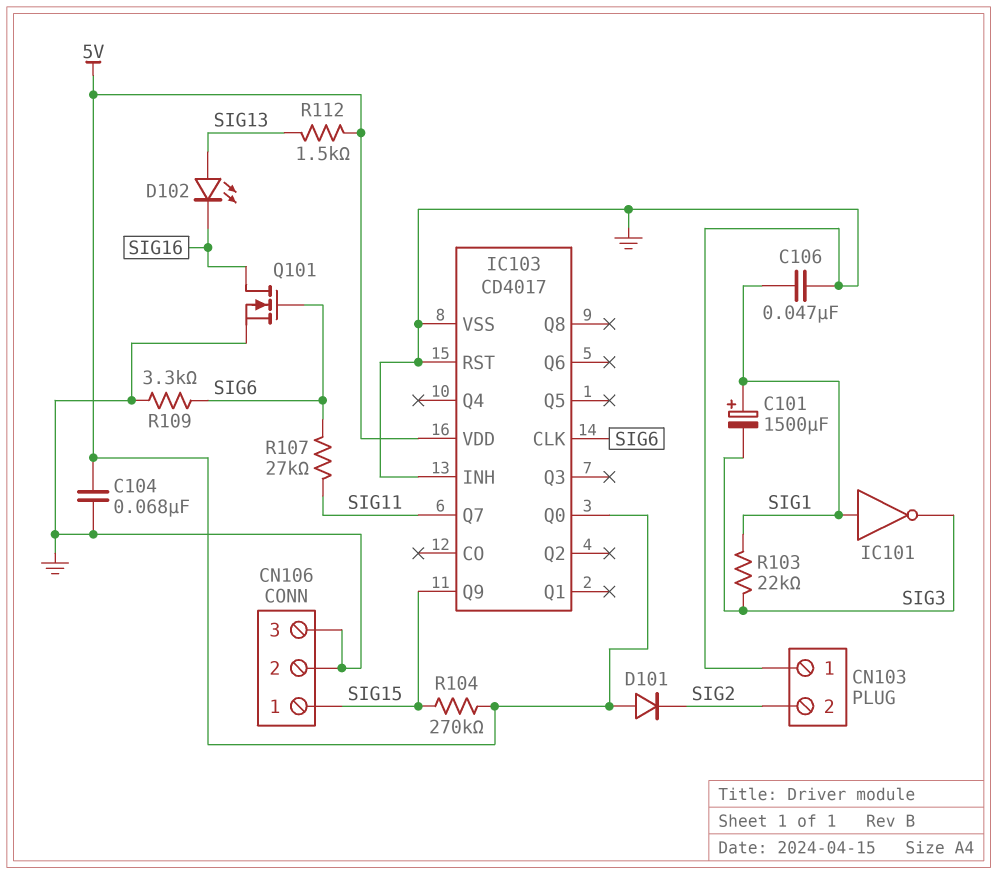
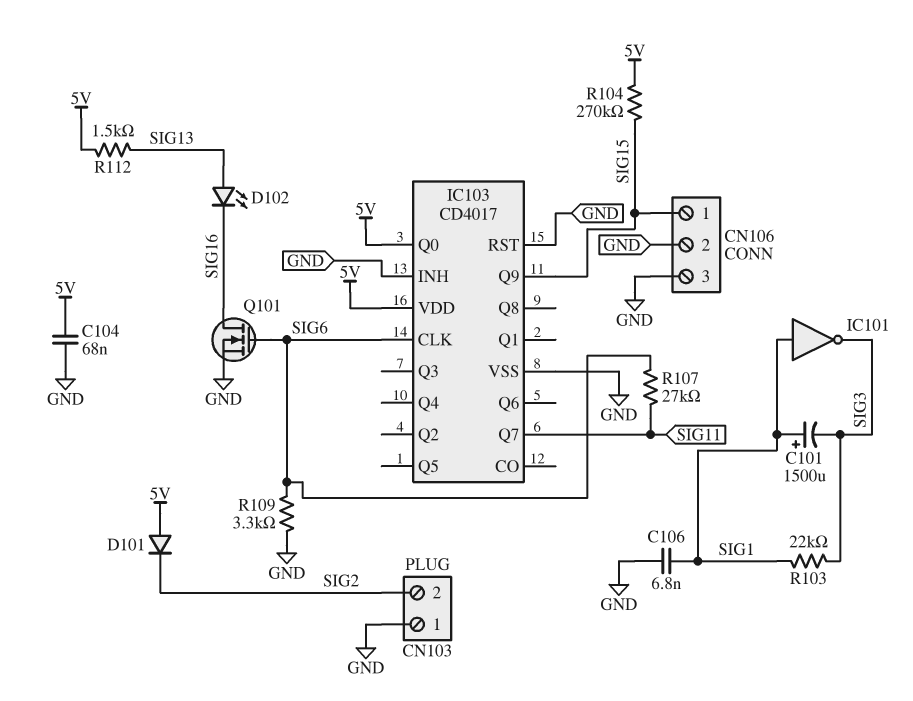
C106: 47nF (GND, SIG1) -> 6.8nF (GND, SIG1)

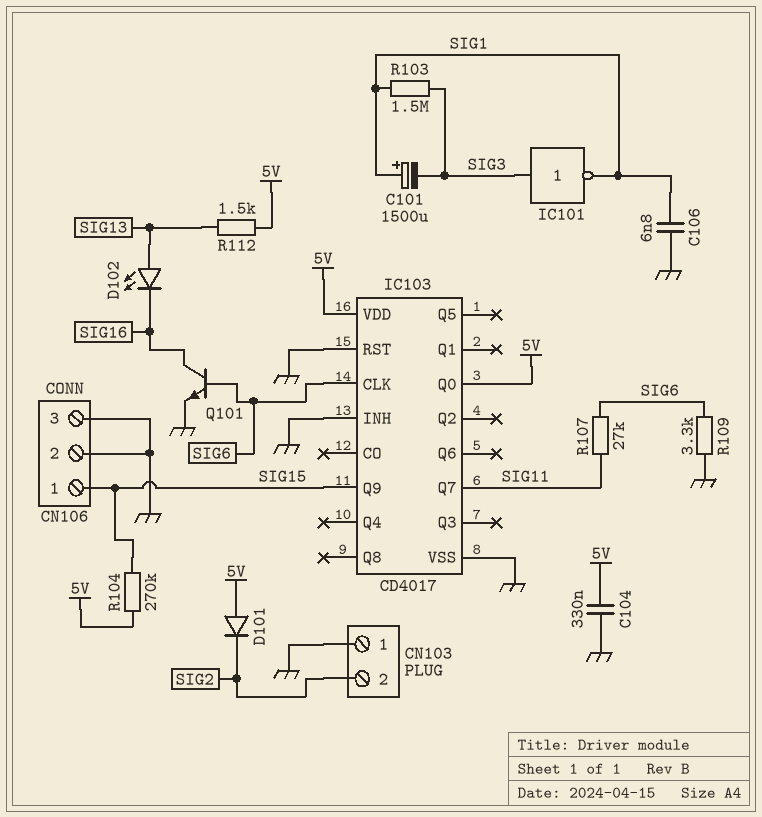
C104: 68nF (5V, GND) -> 330nF (5V, GND)
IC101: NOT (in SIG1, out SIG3) -> NOT (in SIG3, out SIG1)
Q101: NMOS (G SIG6, D SIG16, S GND) -> NPN (B SIG6, C SIG16, E GND)
R103: 22k (SIG1, SIG3) -> 1.5M (SIG1, SIG3)

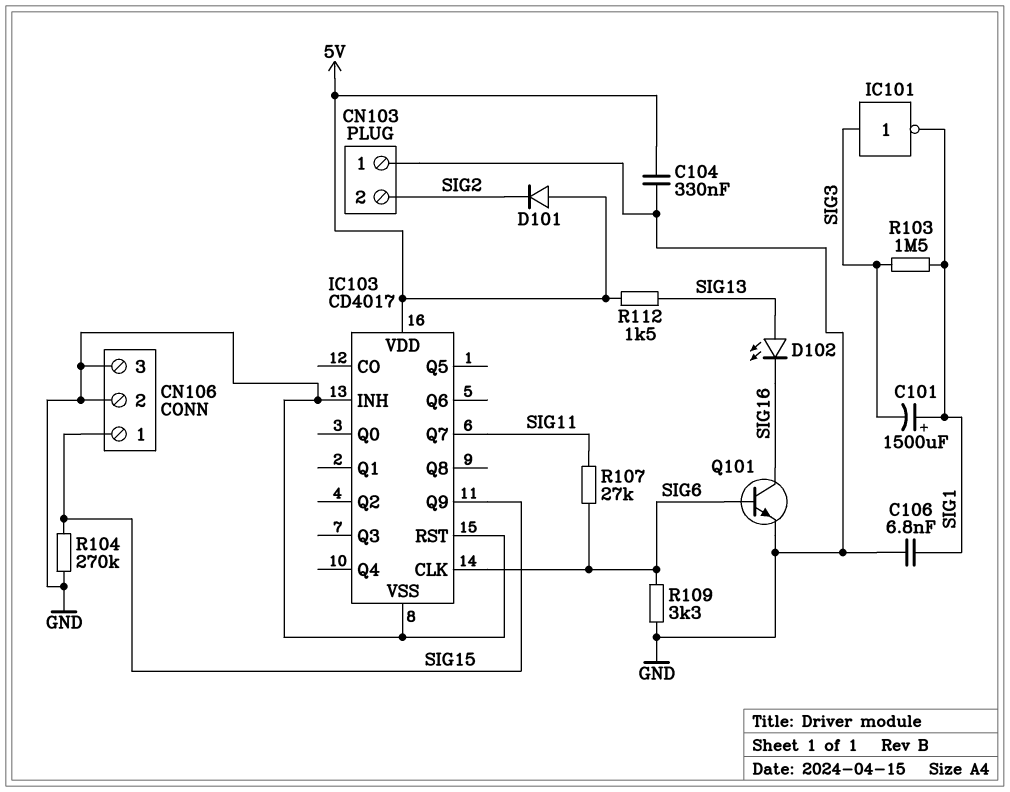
IC103 pin Q0: 5V -> none
R104: 270k (5V, SIG15) -> 270k (GND, SIG15)

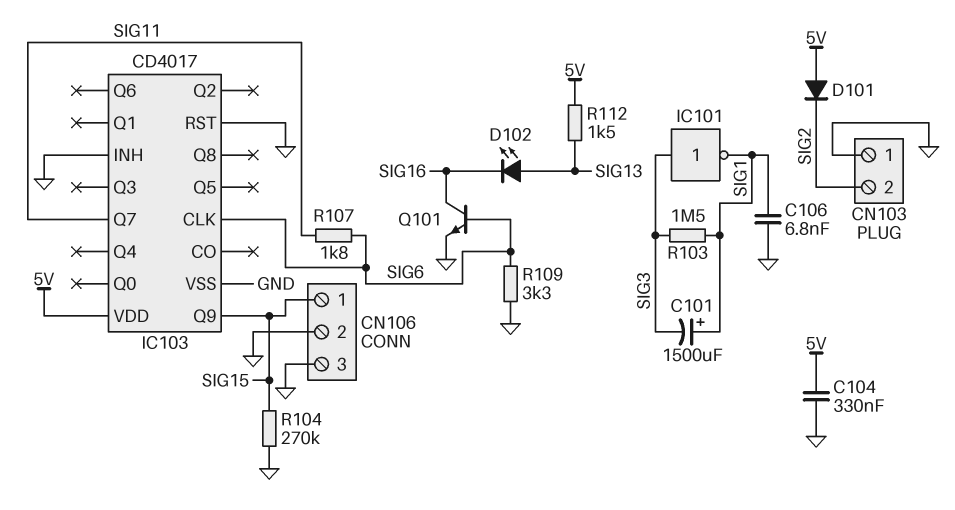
R107: 27k (SIG6, SIG11) -> 1.8k (SIG6, SIG11)

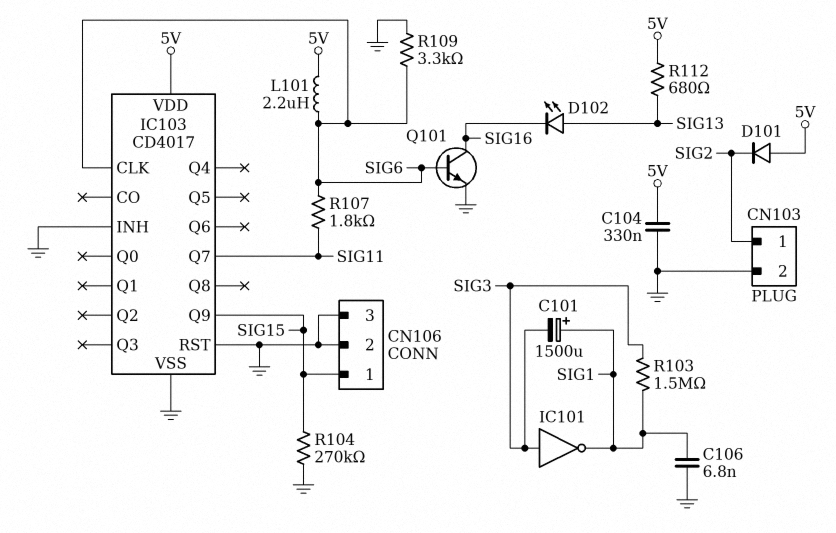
CN103 pin 1: GND -> SIG2
CN103 pin 2: SIG2 -> GND
L101: none -> 2.2uH (5V, SIG6)
R112: 1.5k (5V, SIG13) -> 680 (5V, SIG13)

